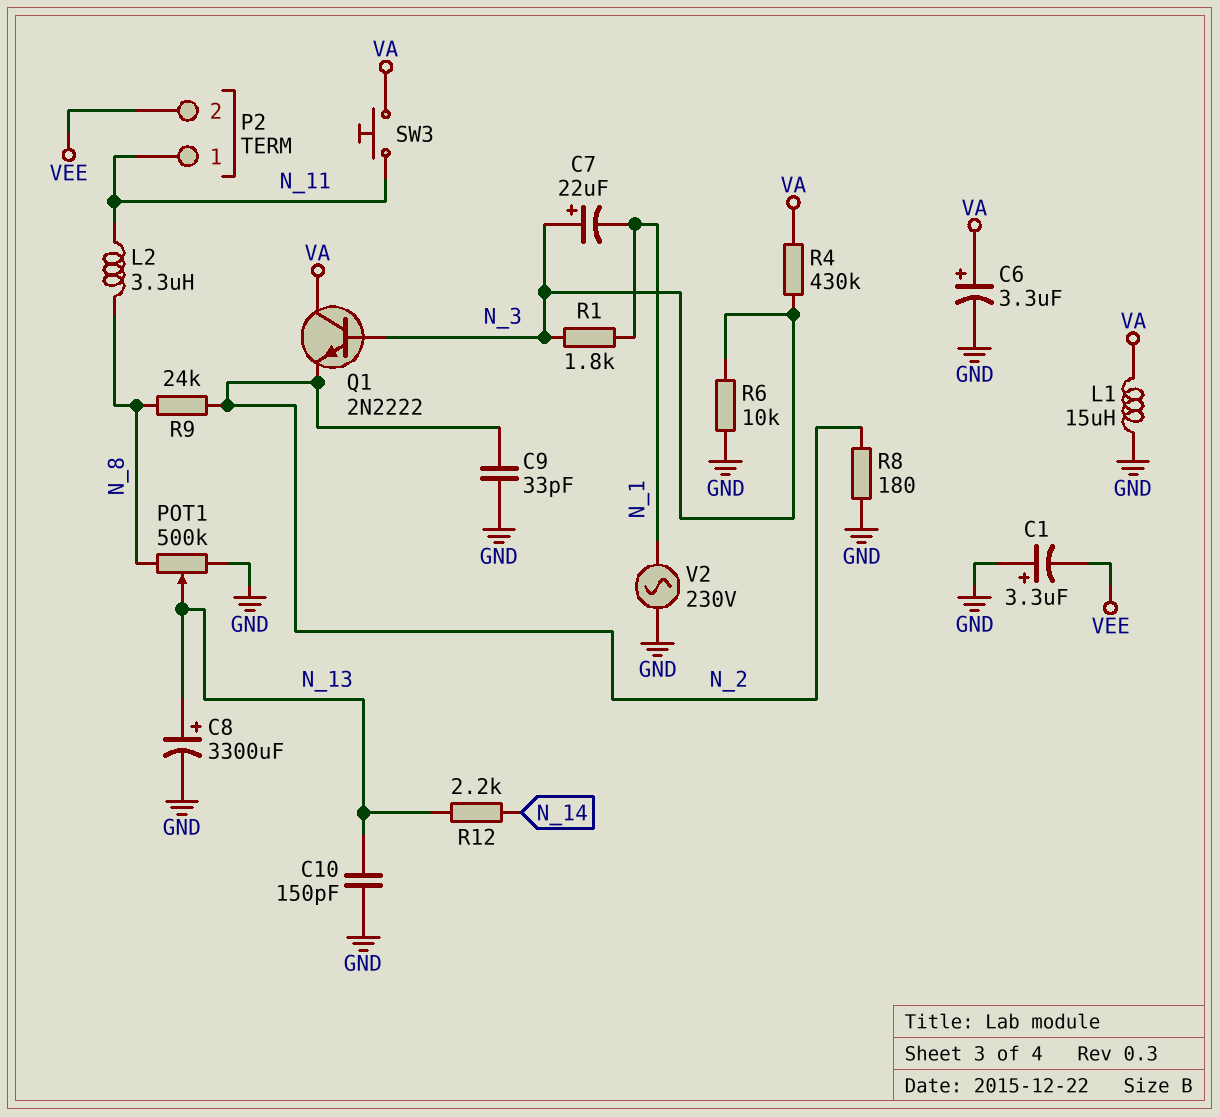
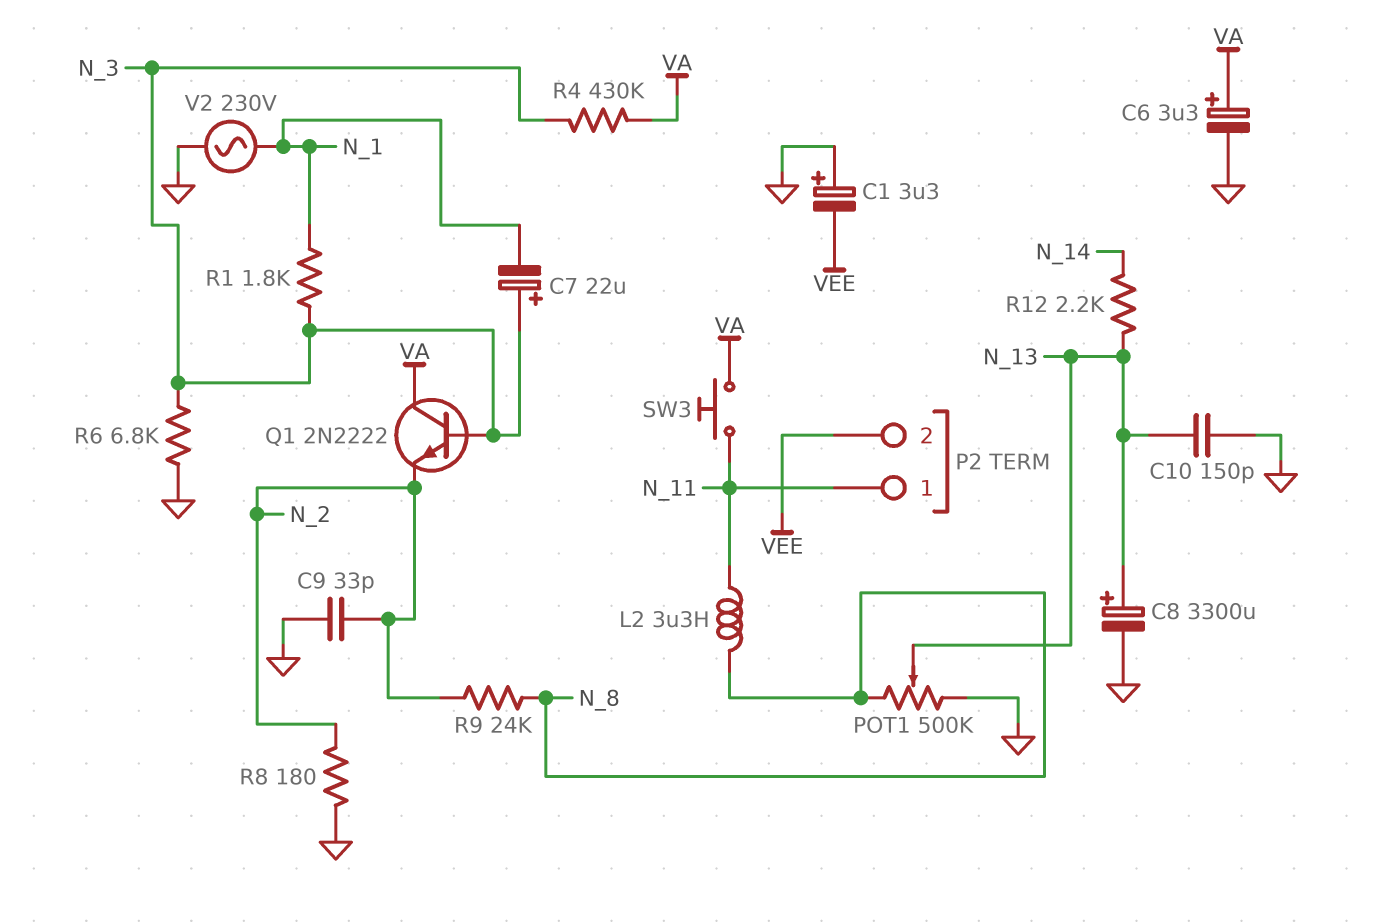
L1: 15uH (GND, VA) -> none
R6: 10k (GND, N_3) -> 6.8k (GND, N_3)

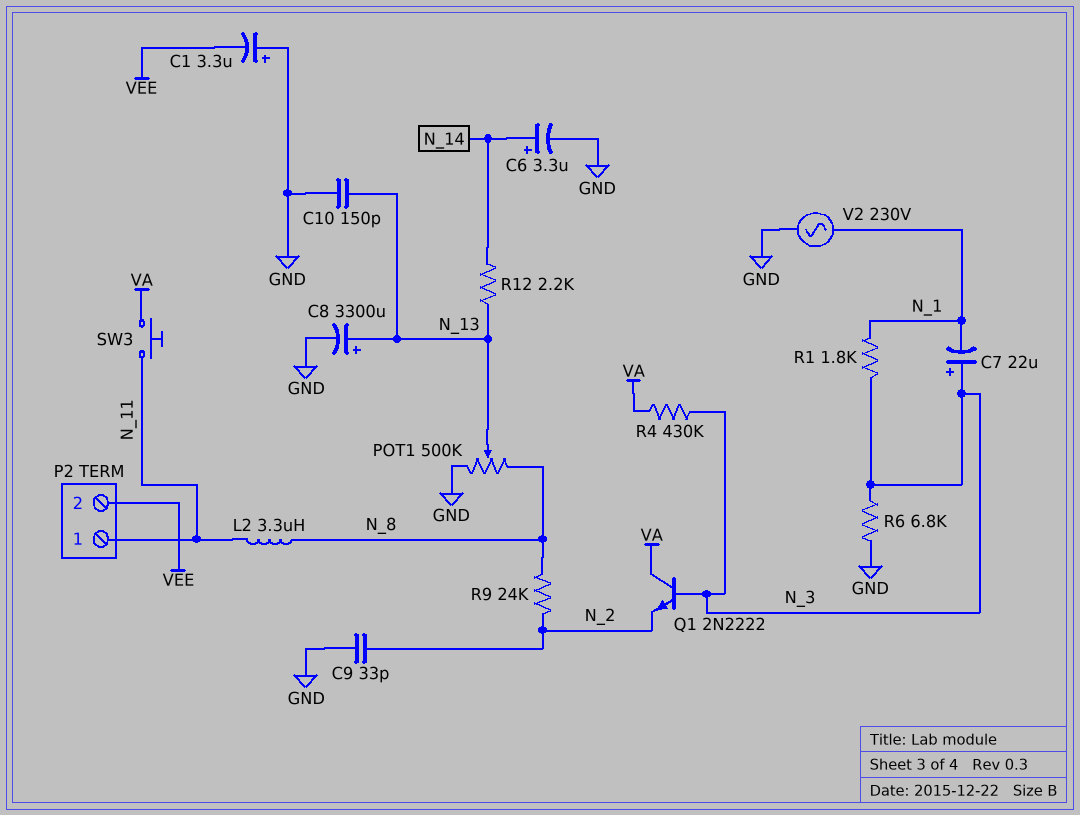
C6: 3.3uF (plus VA, minus GND) -> 3.3uF (plus N_14, minus GND)
R8: 180 (GND, N_2) -> none

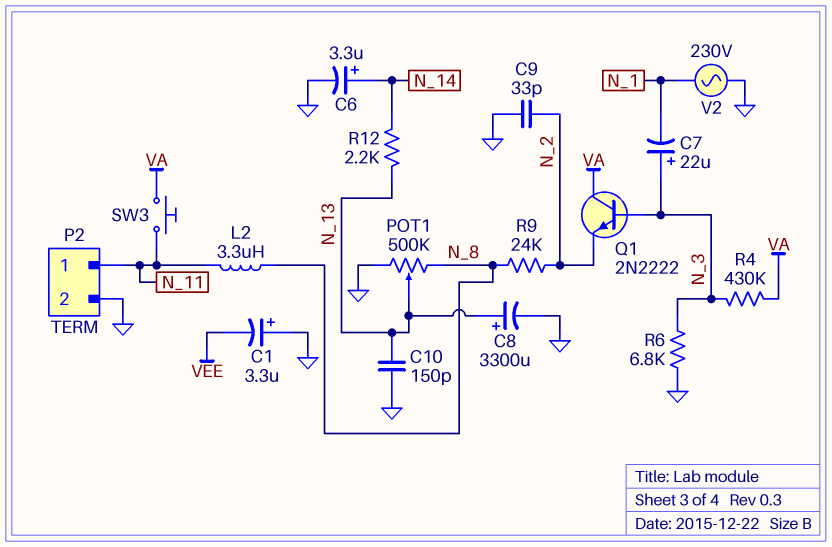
P2 pin 2: VEE -> GND
R1: 1.8k (N_1, N_3) -> none

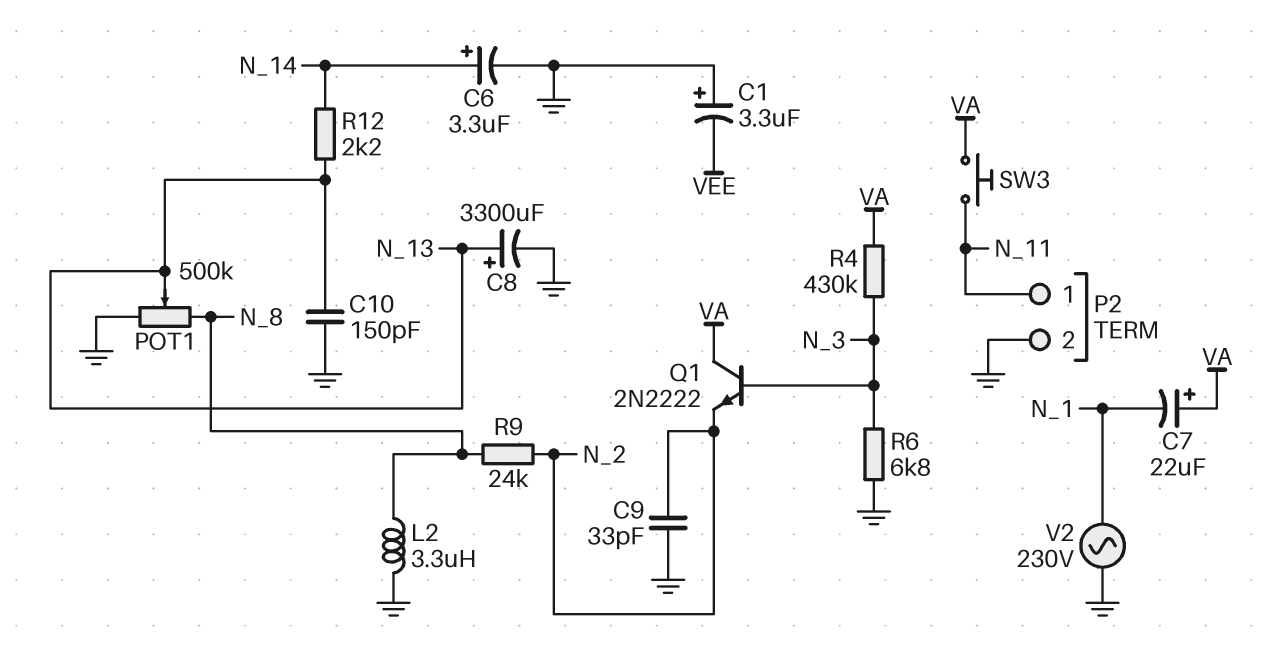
C7: 22uF (plus N_3, minus N_1) -> 22uF (plus VA, minus N_1)
L2: 3.3uH (N_8, N_11) -> 3.3uH (GND, N_8)

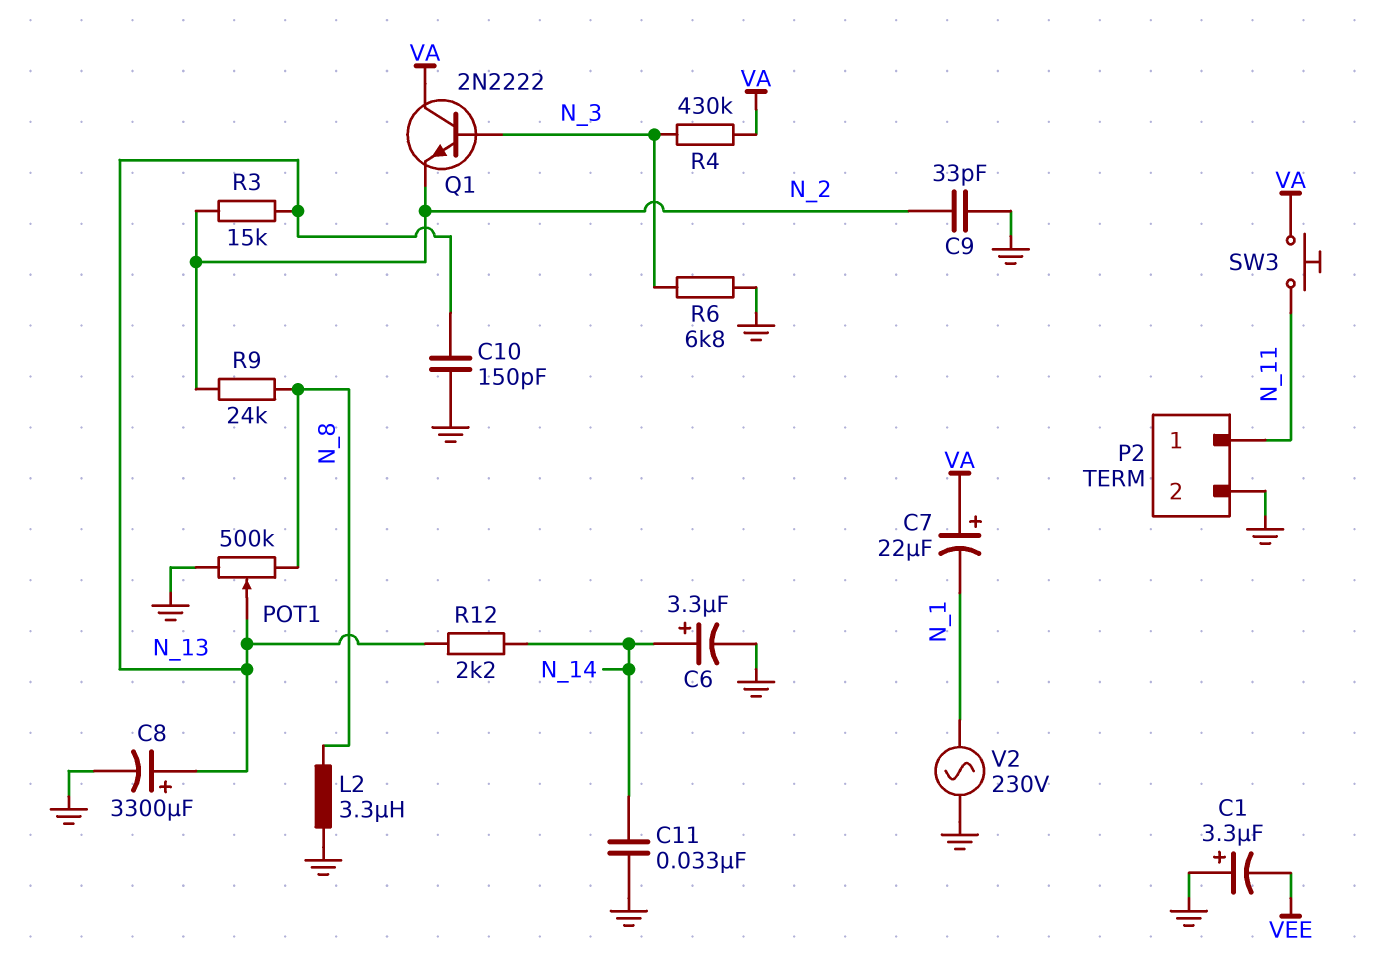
C11: none -> 33nF (GND, N_14)
R3: none -> 15k (N_2, N_13)

